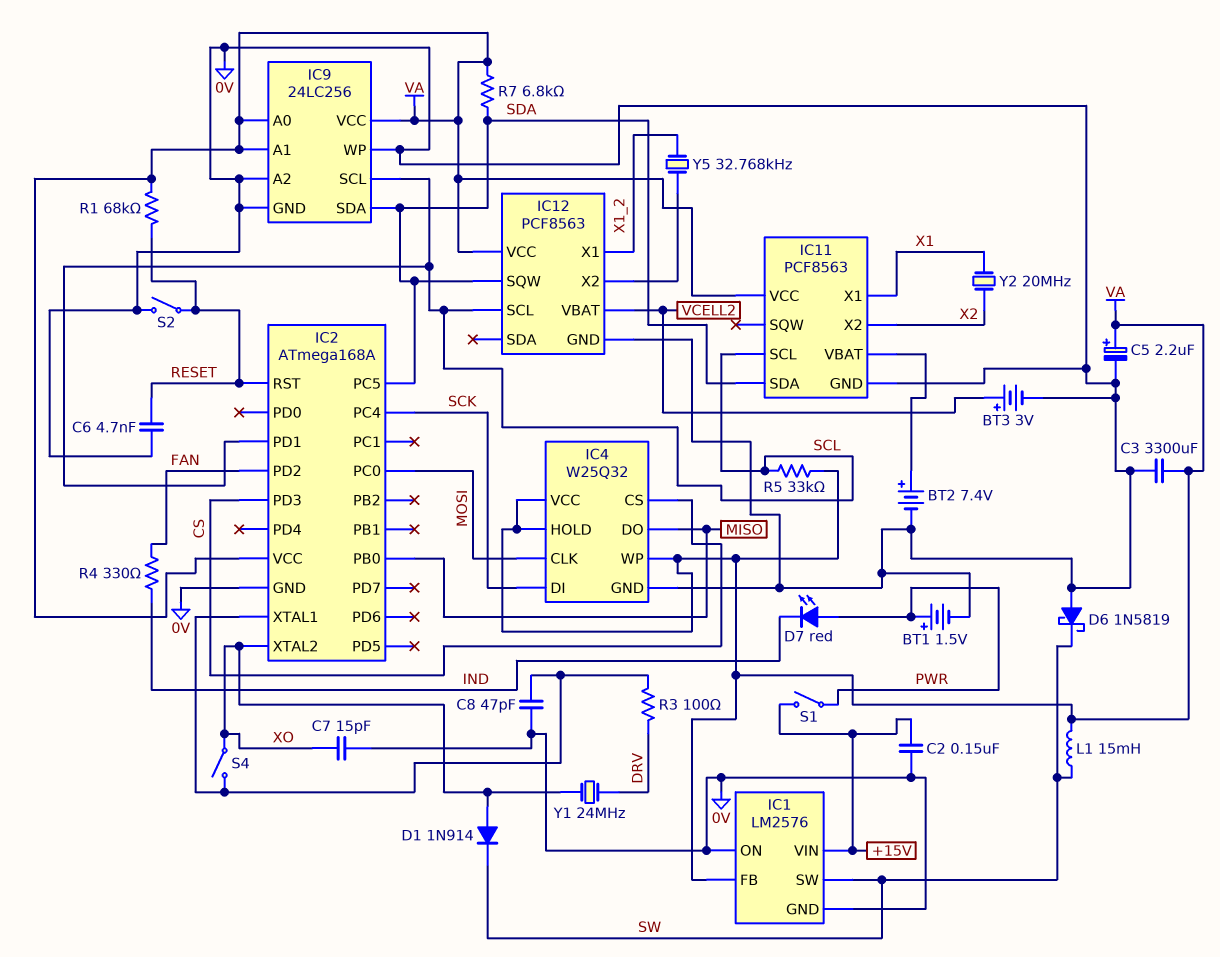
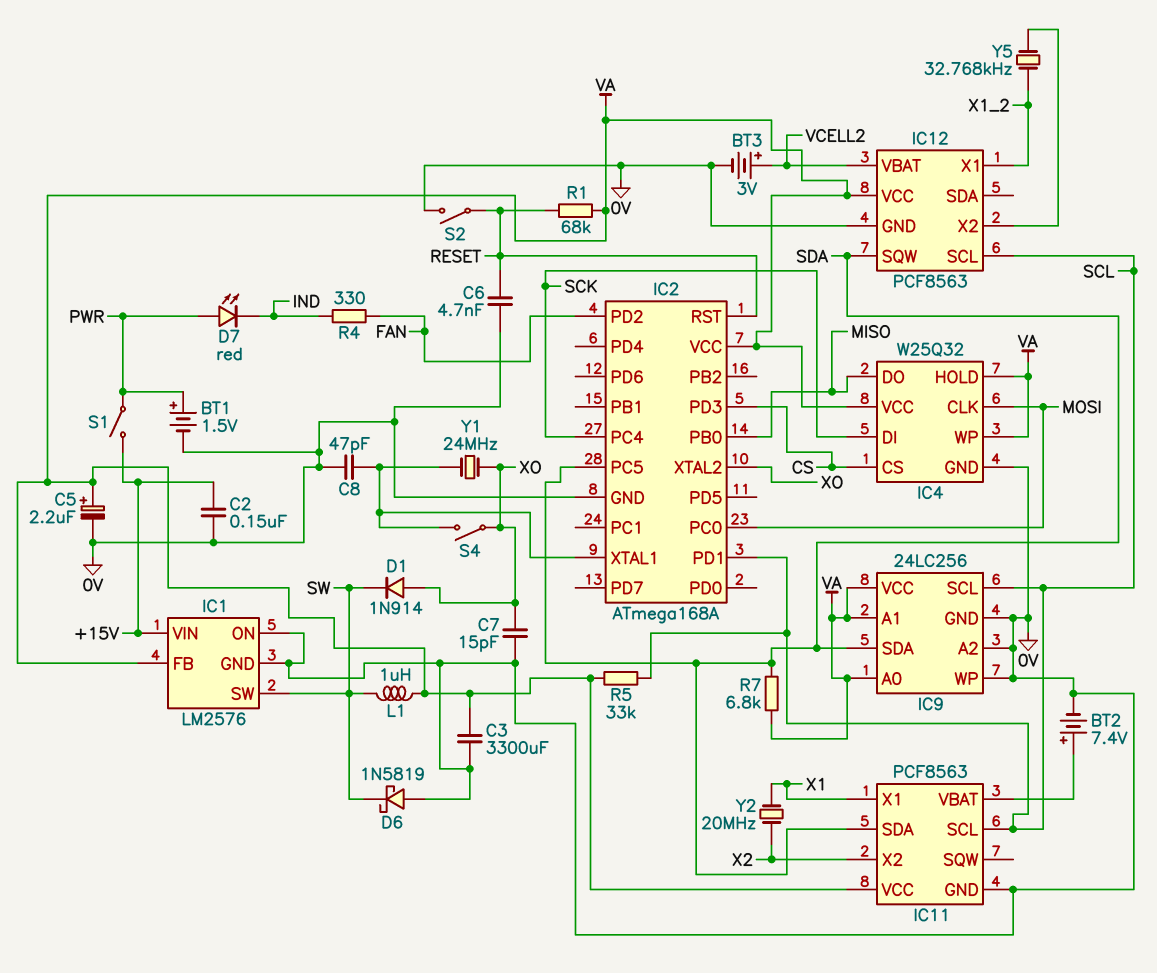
L1: 15mH (SW, VA) -> 1uH (SW, VA)
R3: 100 (DRV, IC2/XTAL1) -> none
Y1: 24MHz (DRV, XO) -> 24MHz (IC2/XTAL1, XO)

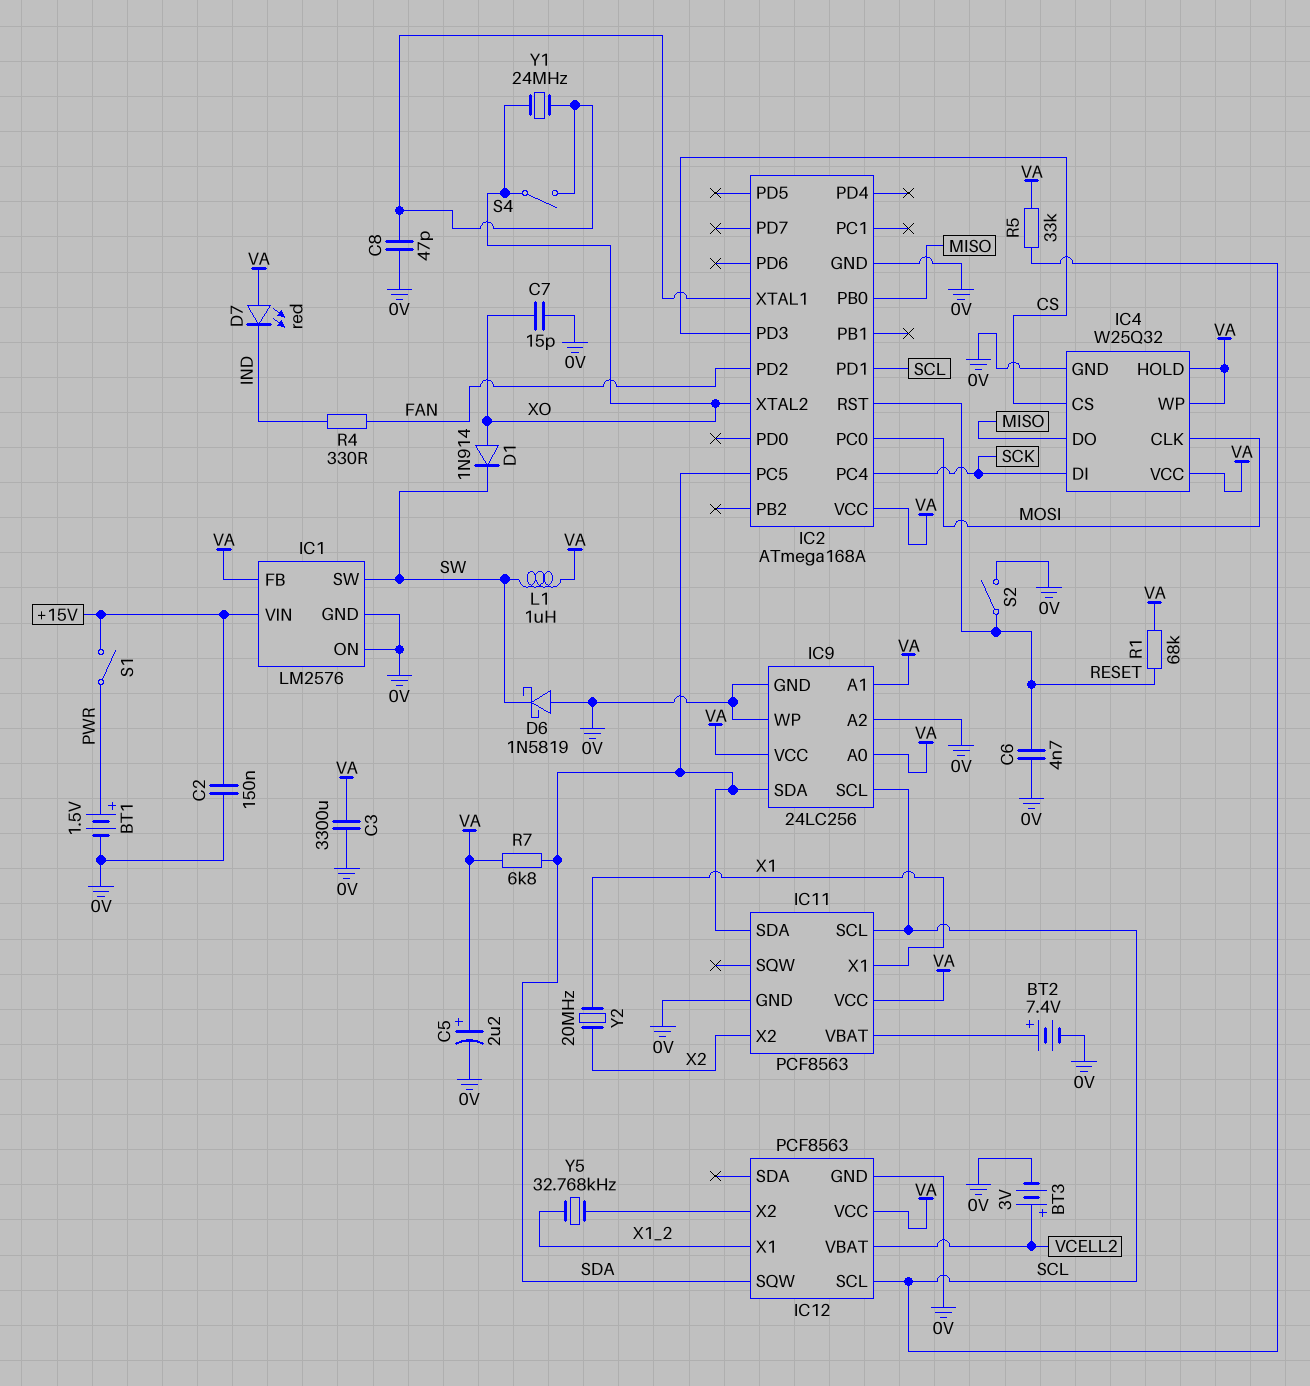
D7: LED red (A PWR, K IND) -> LED red (A VA, K IND)

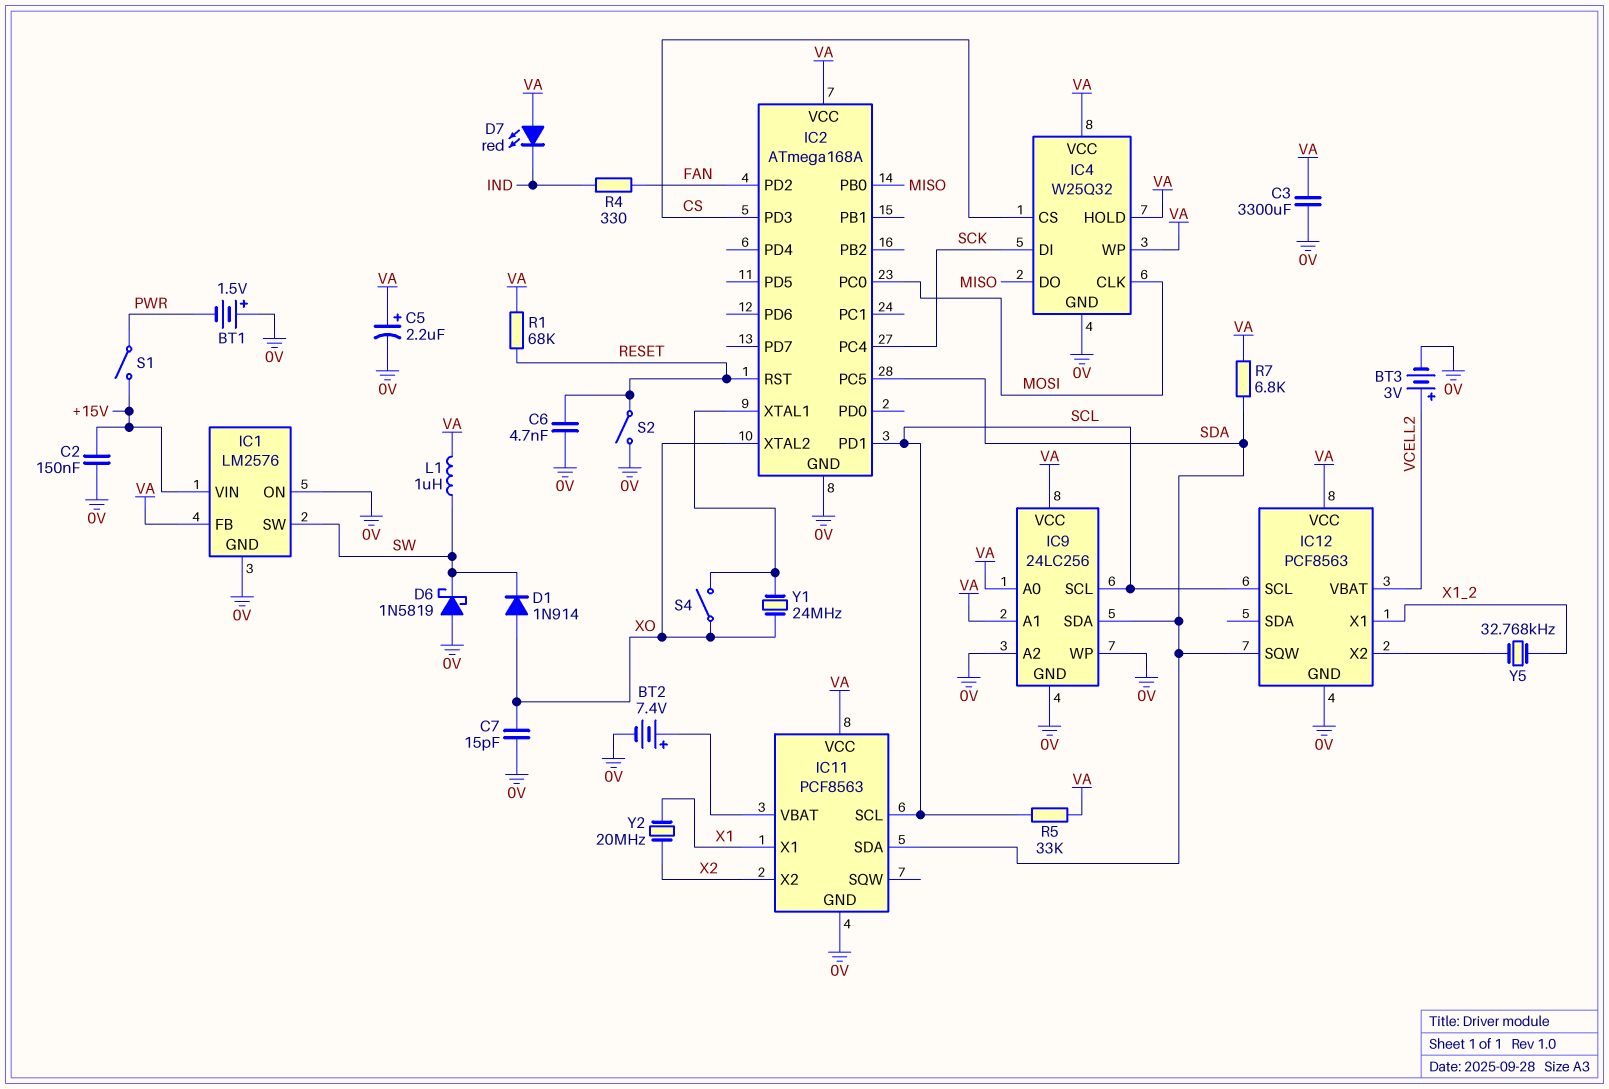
BT1: 1.5V (plus PWR, minus 0V) -> 1.5V (plus 0V, minus PWR)
C8: 47pF (0V, IC2/XTAL1) -> none

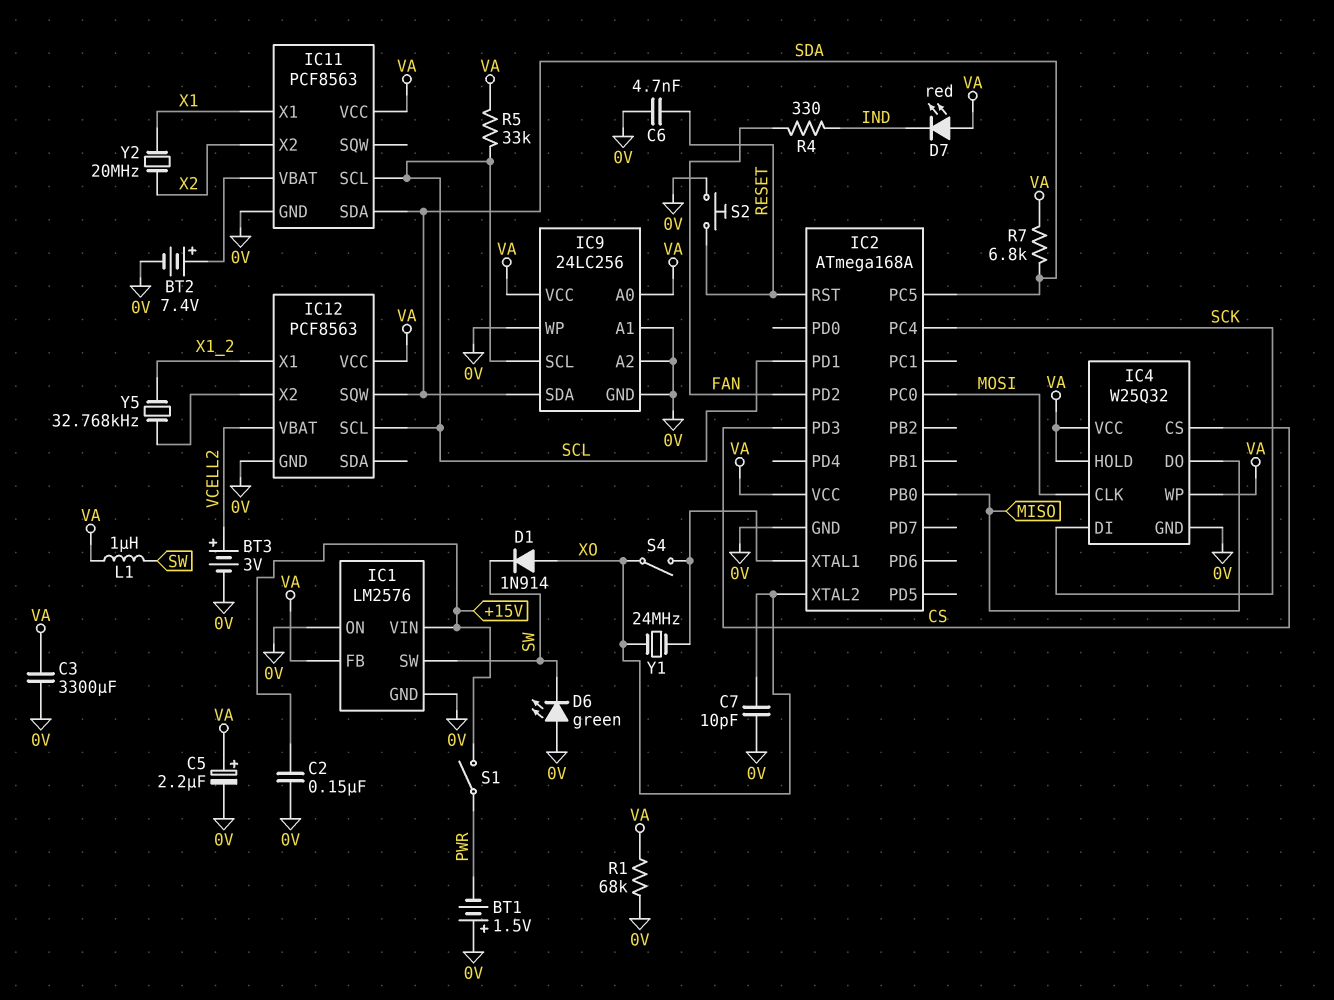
C7: 15pF (0V, XO) -> 10pF (0V, XO)
D6: schottky 1N5819 (A 0V, K SW) -> LED green (A 0V, K SW)
IC9 pin A1: VA -> 0V
R1: 68k (RESET, VA) -> 68k (0V, VA)
S2: switch (0V, RESET) -> button (0V, RESET)

